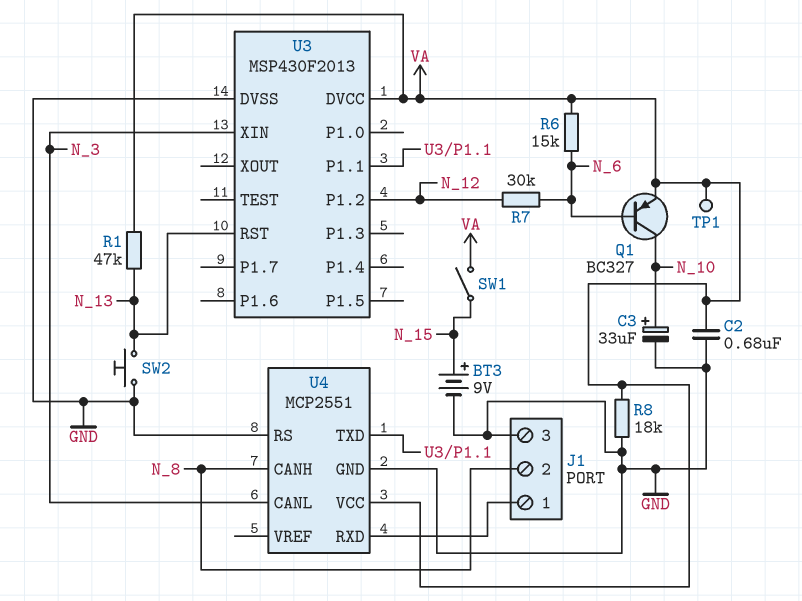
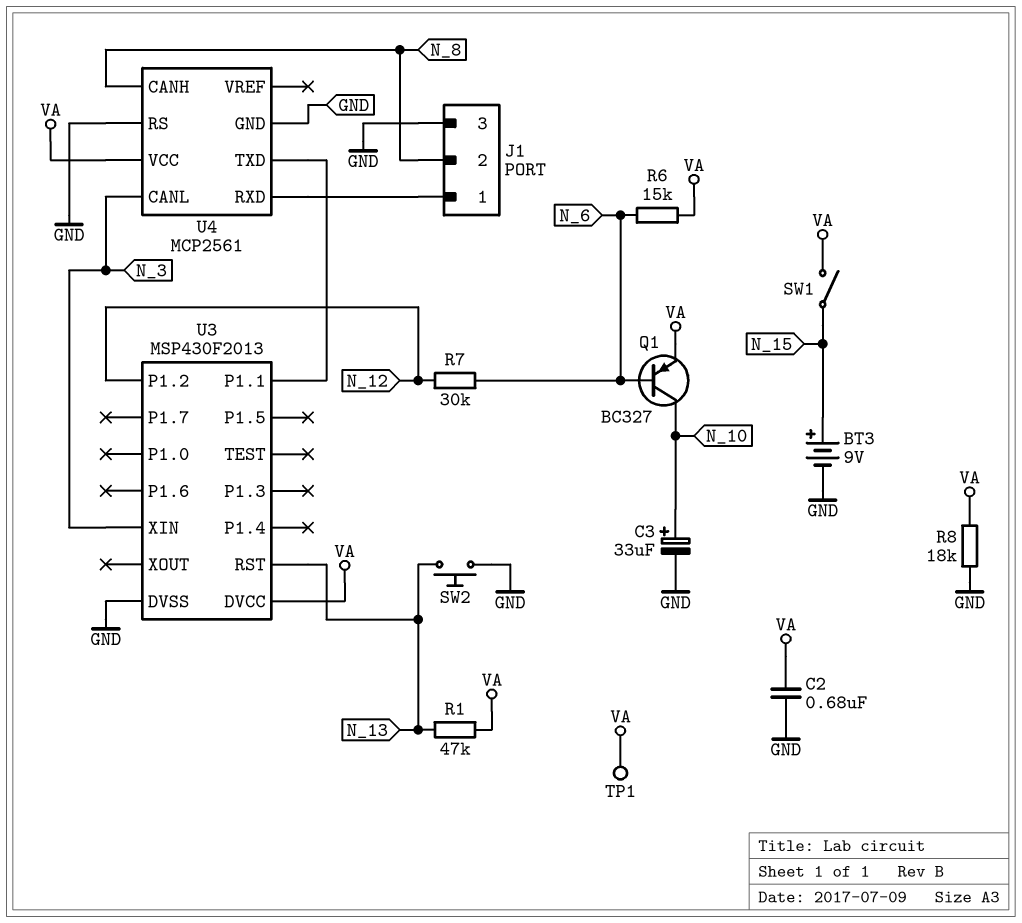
U4: MCP2551 -> MCP2561

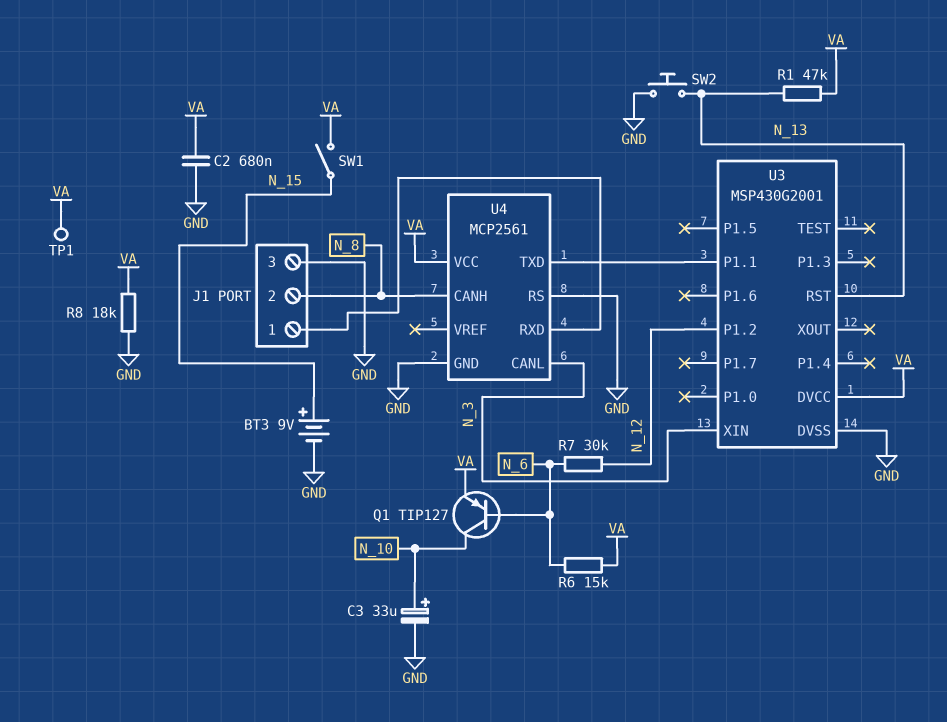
Q1: PNP BC327 (B N_6, C N_10, E VA) -> PNP TIP127 (B N_6, C N_10, E VA)
U3: MSP430F2013 -> MSP430G2001

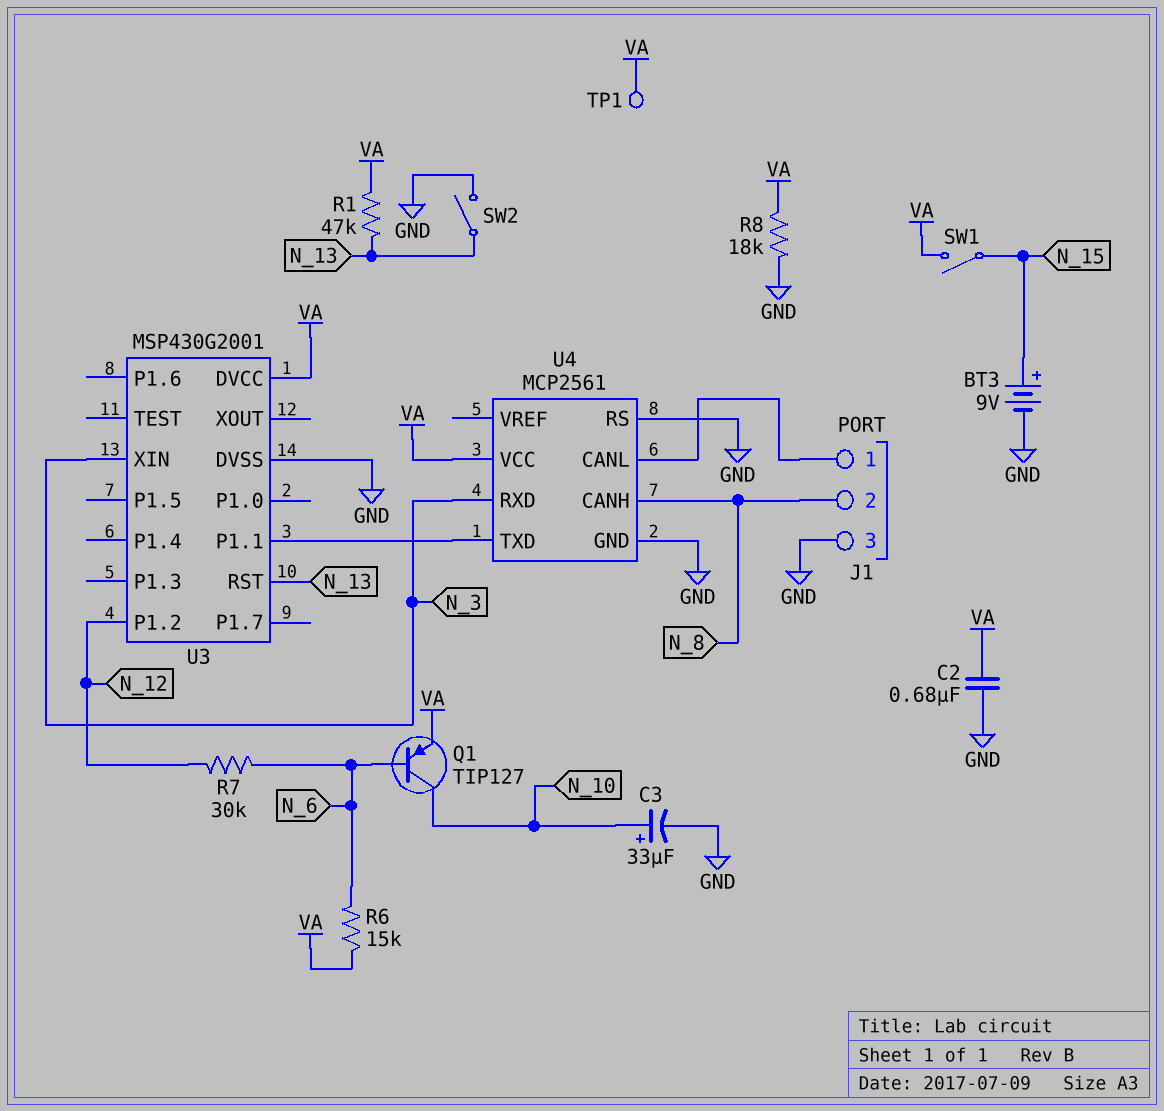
SW2: button (GND, N_13) -> switch (GND, N_13)
U4 pin CANL: N_3 -> J1/1
U4 pin RXD: J1/1 -> N_3

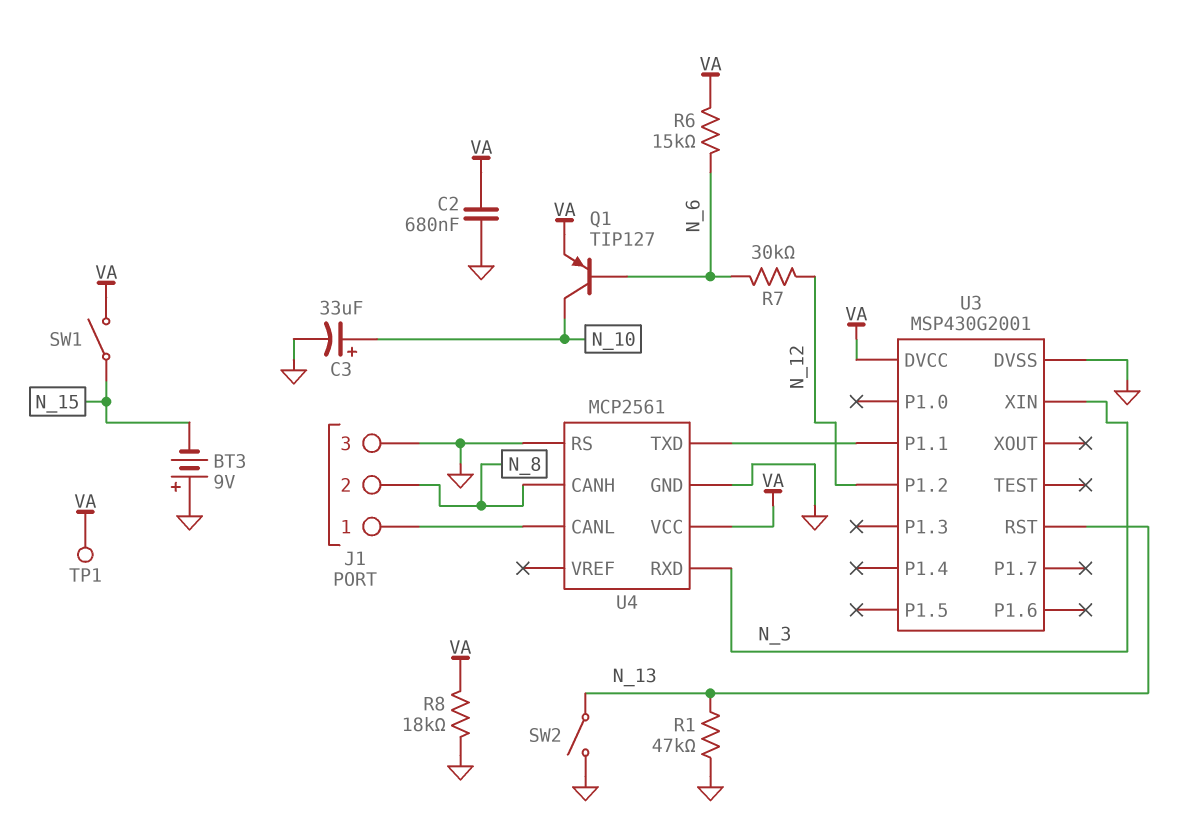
BT3: 9V (plus N_15, minus GND) -> 9V (plus GND, minus N_15)
R1: 47k (N_13, VA) -> 47k (GND, N_13)

